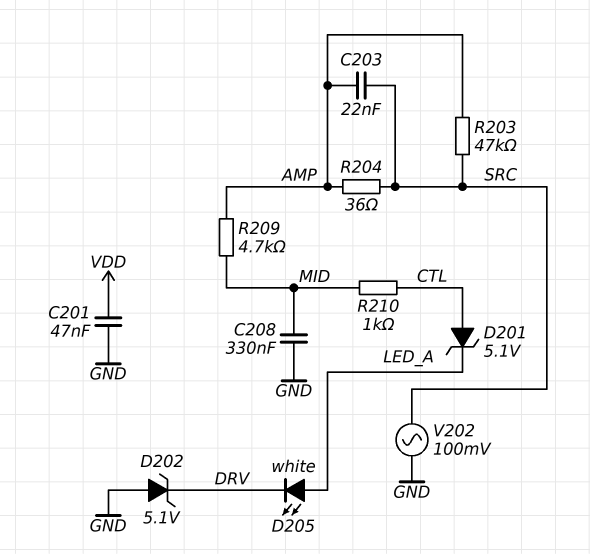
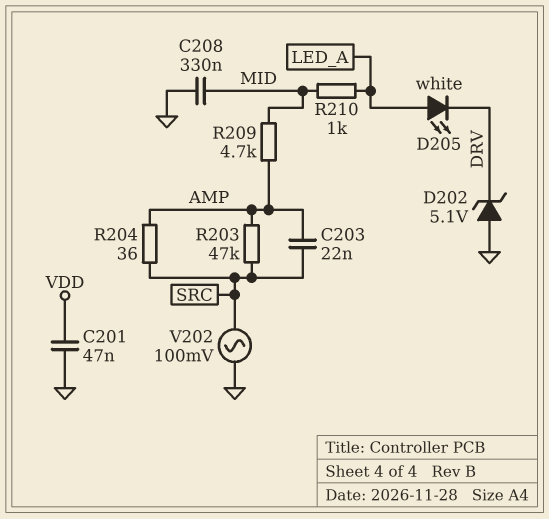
D201: zener 5.1V (A CTL, K LED_A) -> none
R210: 1k (CTL, MID) -> 1k (LED_A, MID)

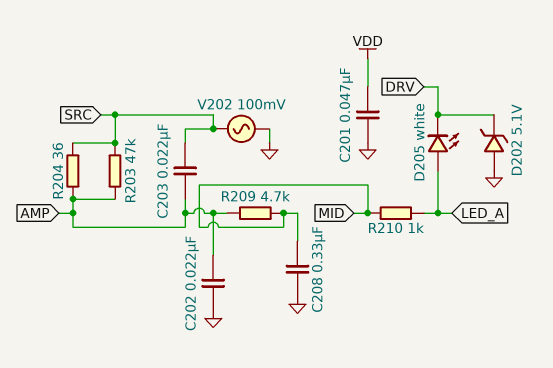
C202: none -> 22nF (AMP, GND)

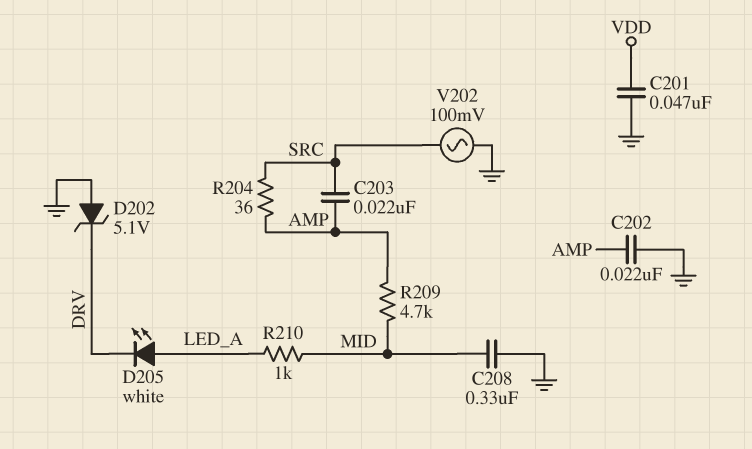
R203: 47k (AMP, SRC) -> none

